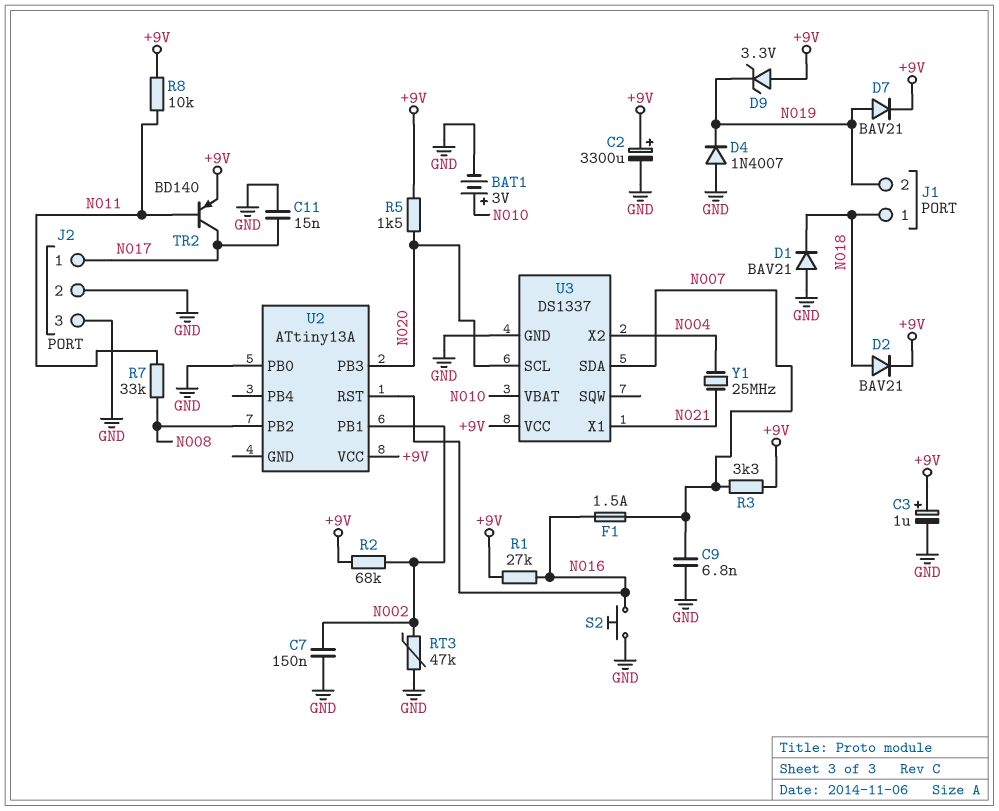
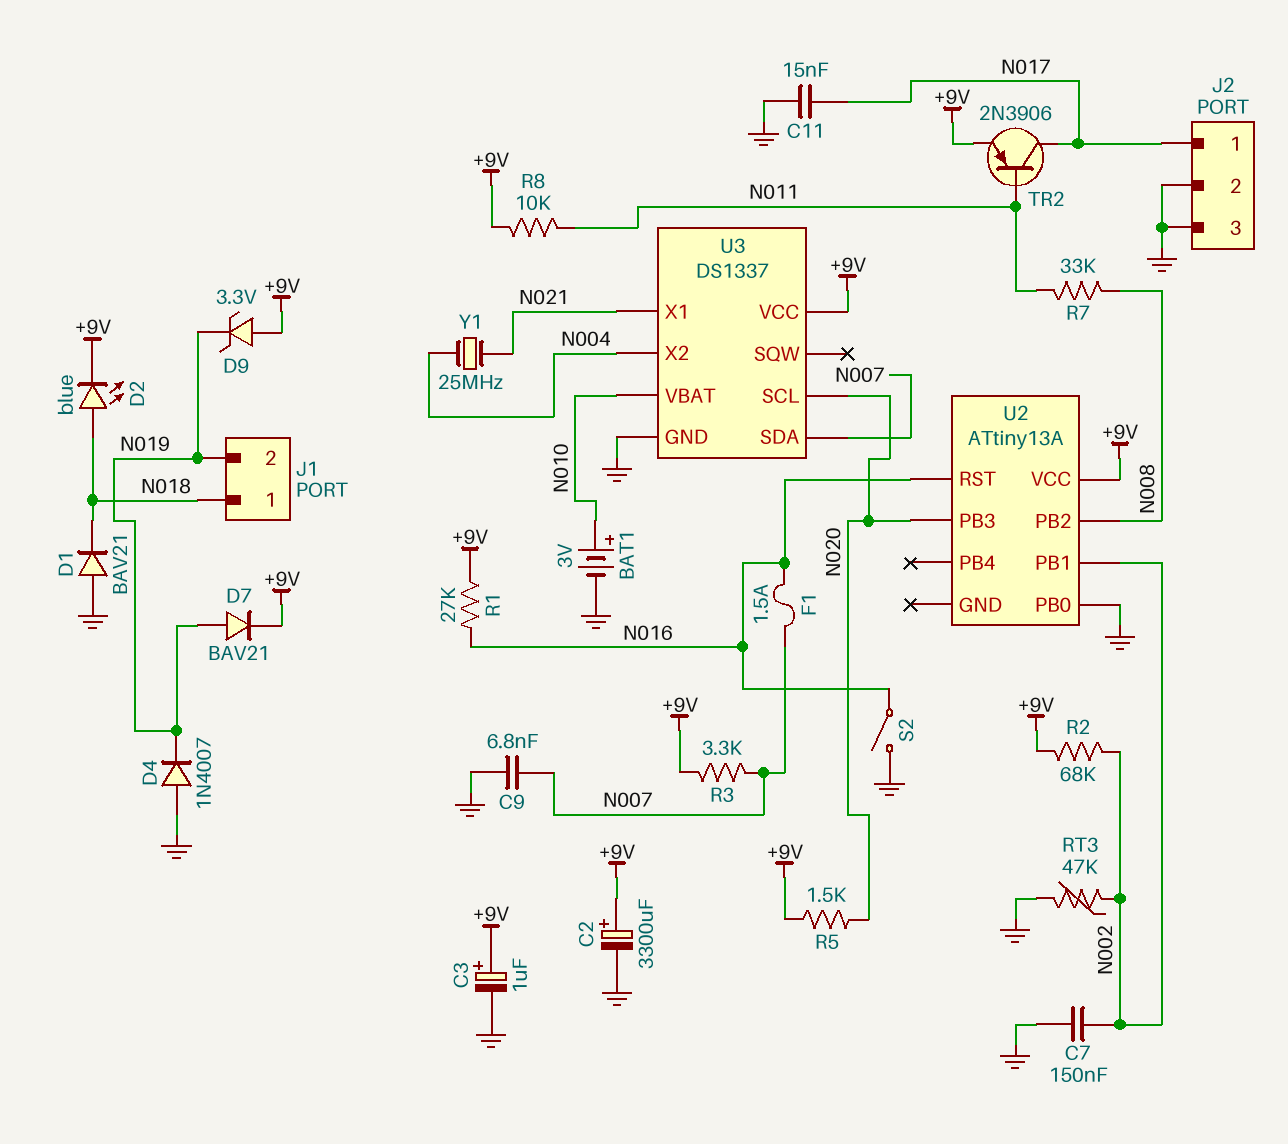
D2: diode BAV21 (A N018, K +9V) -> LED blue (A N018, K +9V)
S2: button (GND, N016) -> switch (GND, N016)
TR2: PNP BD140 (B N011, C N017, E +9V) -> PNP 2N3906 (B N011, C N017, E +9V)

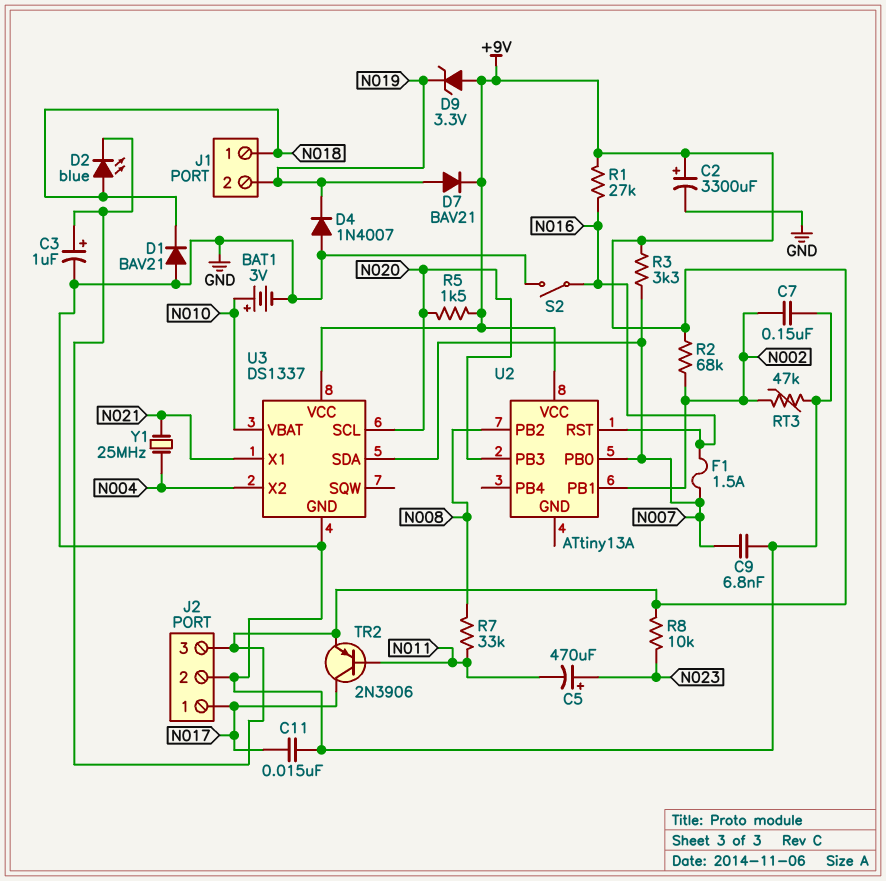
C5: none -> 470uF (plus N023, minus N011)
J2 pin 3: GND -> +9V
R8: 10k (+9V, N011) -> 10k (+9V, N023)
U2 pin PB0: GND -> N007

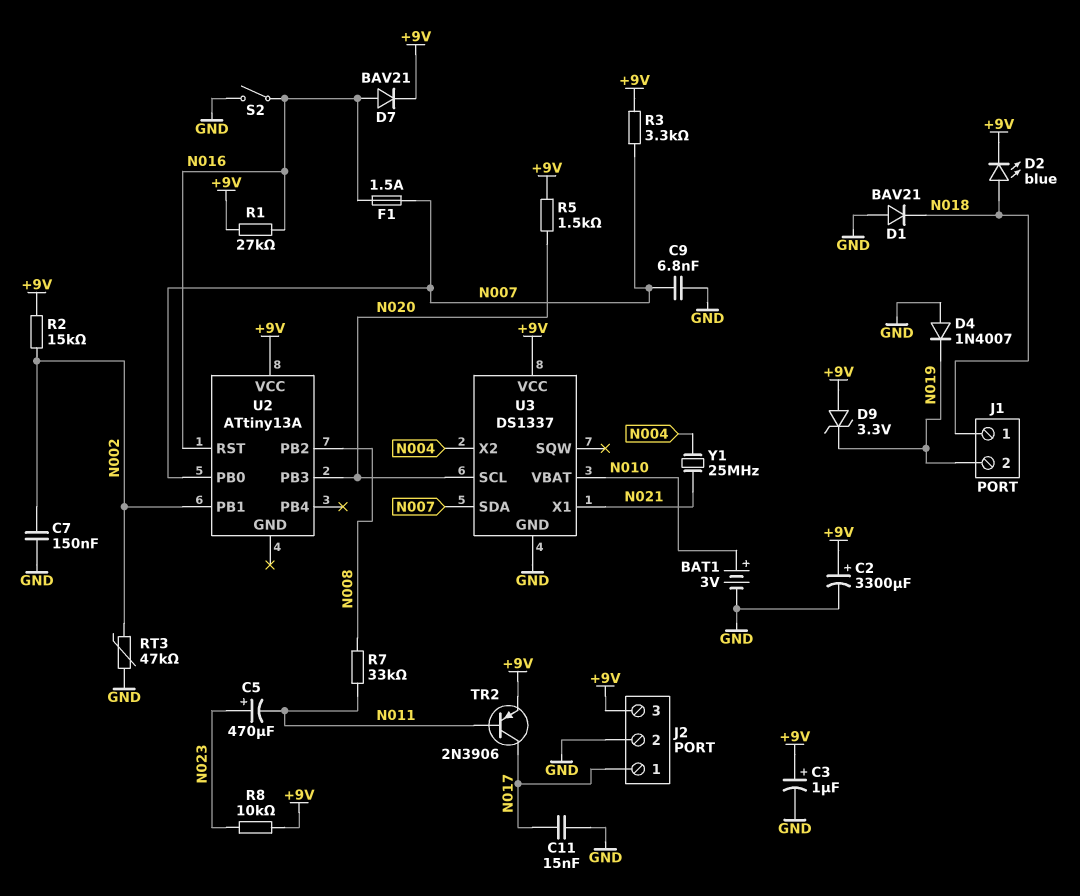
D7: diode BAV21 (A N019, K +9V) -> diode BAV21 (A N016, K +9V)
R2: 68k (+9V, N002) -> 15k (+9V, N002)

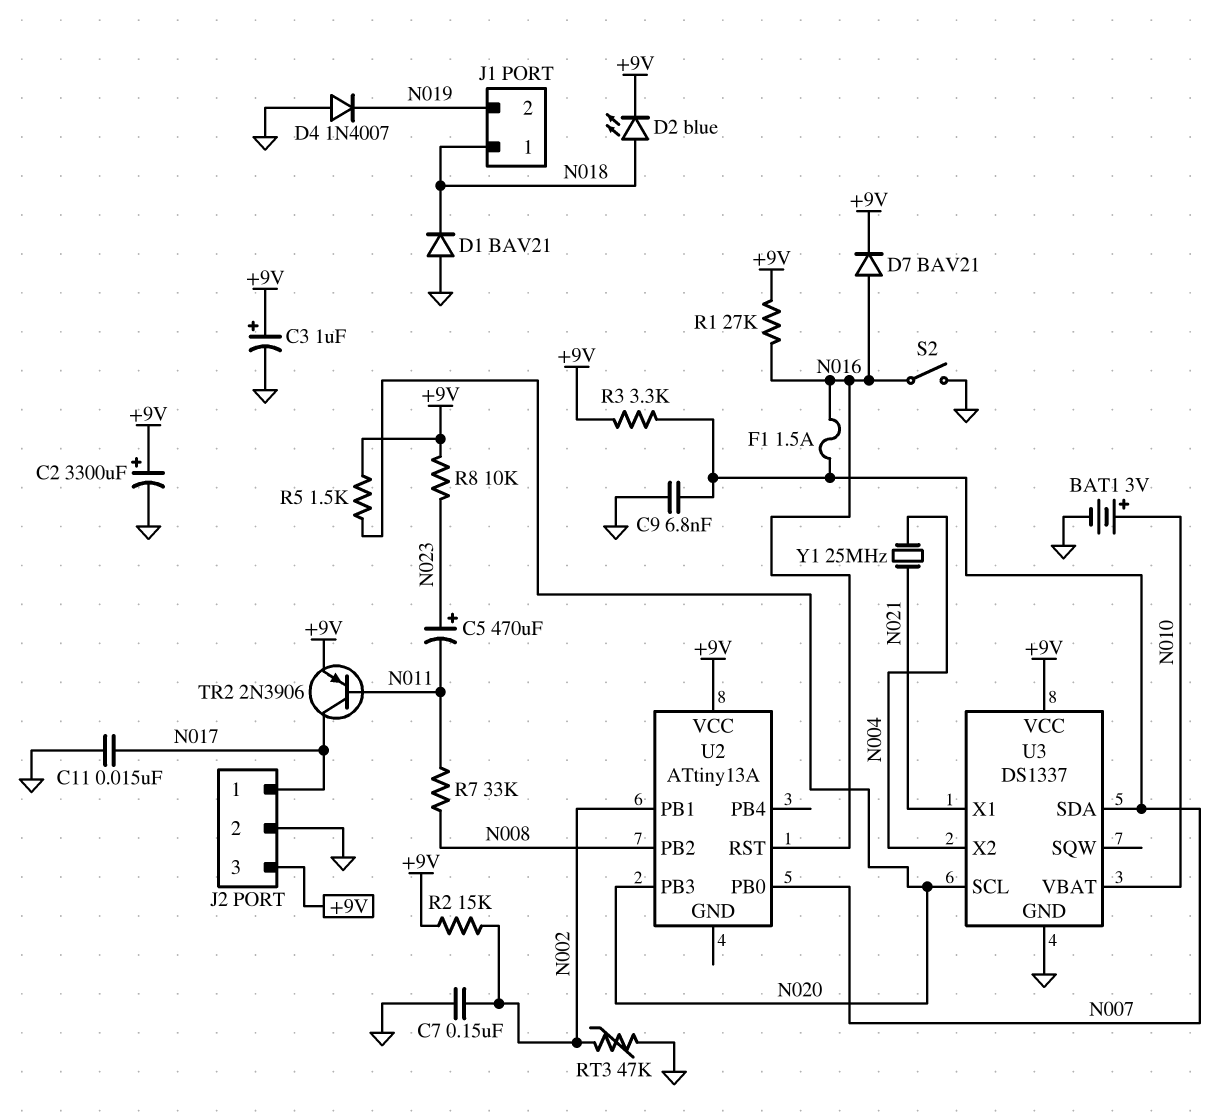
D9: zener 3.3V (A +9V, K N019) -> none

